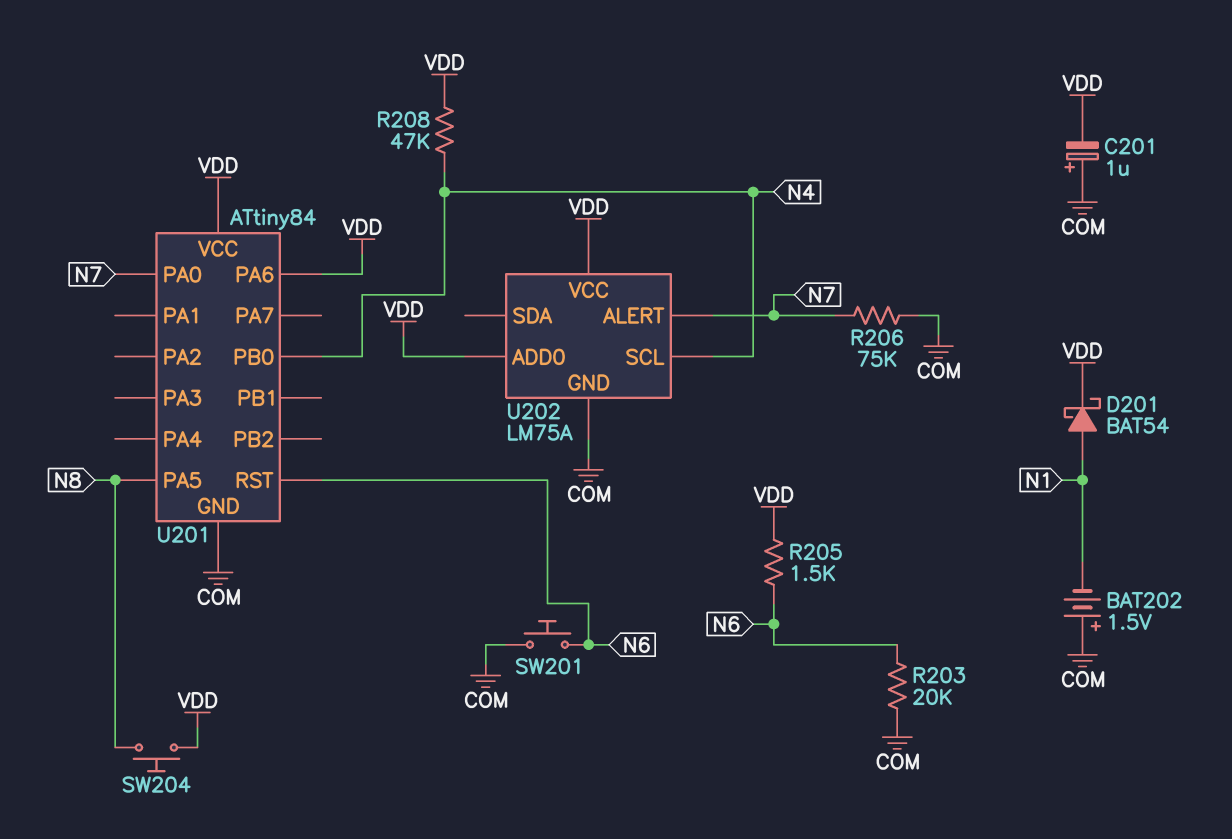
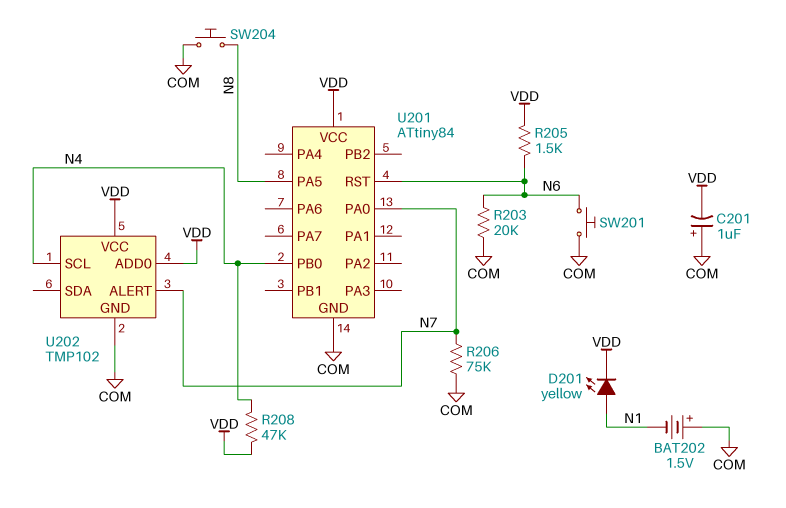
D201: schottky BAT54 (A N1, K VDD) -> LED yellow (A N1, K VDD)
SW204: button (N8, VDD) -> button (COM, N8)
U201 pin PA6: VDD -> none
U202: LM75A -> TMP102

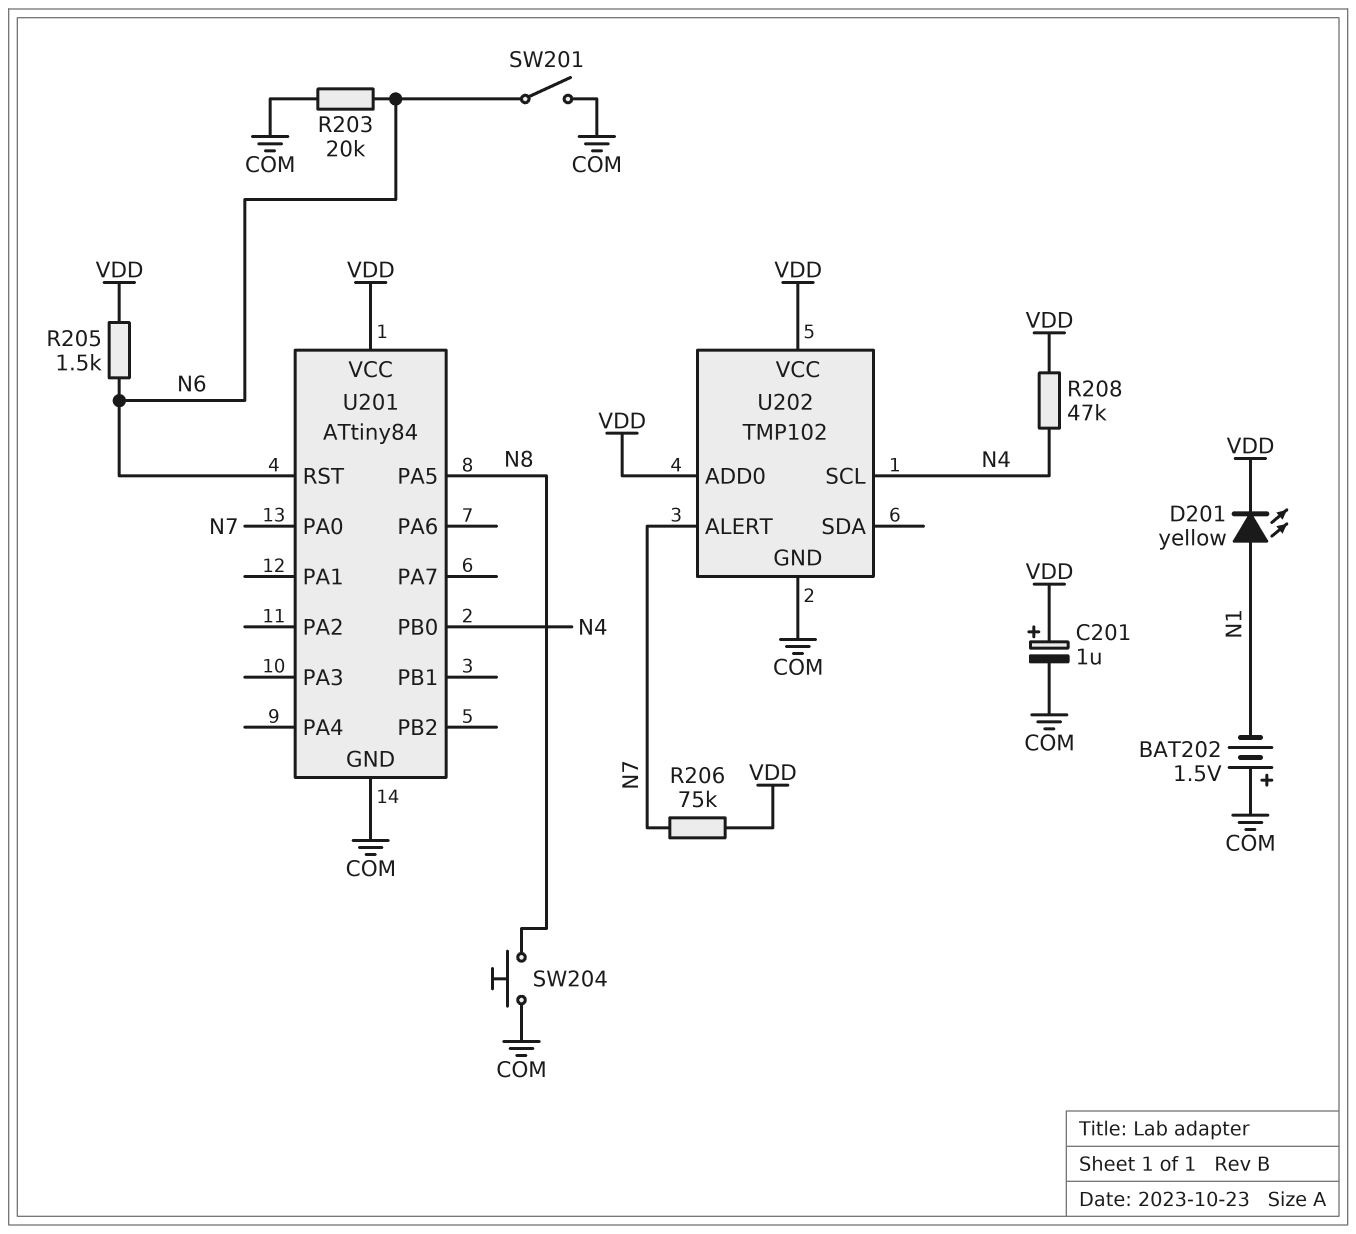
C201: 1uF (plus COM, minus VDD) -> 1uF (plus VDD, minus COM)
R206: 75k (COM, N7) -> 75k (N7, VDD)
SW201: button (COM, N6) -> switch (COM, N6)

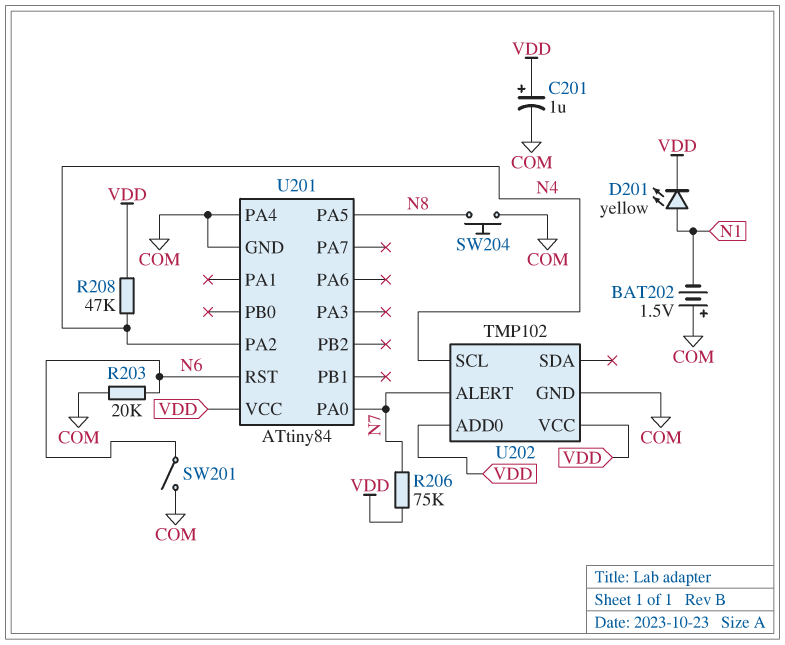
R205: 1.5k (N6, VDD) -> none
U201 pin PA2: none -> N4
U201 pin PA4: none -> COM
U201 pin PB0: N4 -> none

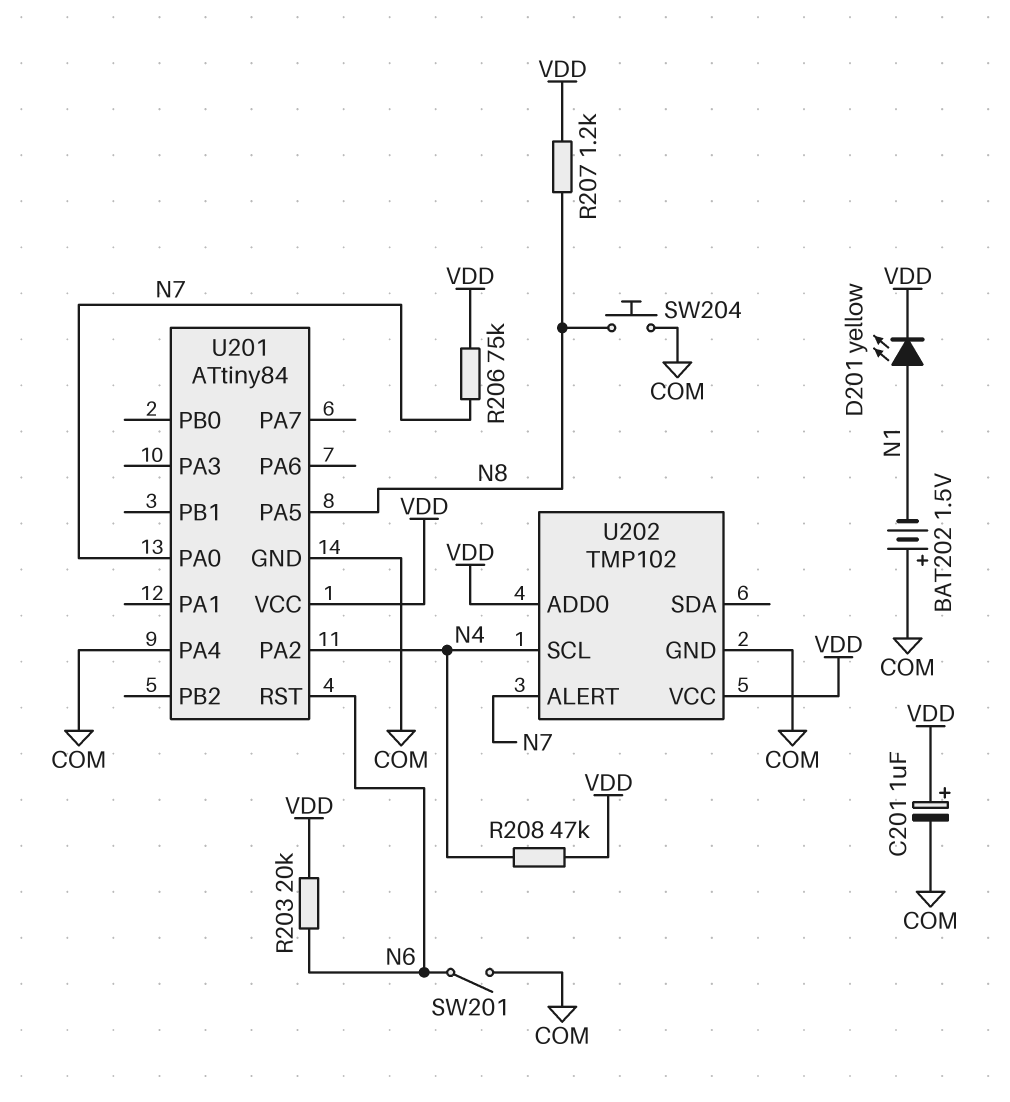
R203: 20k (COM, N6) -> 20k (N6, VDD)
R207: none -> 1.2k (N8, VDD)

